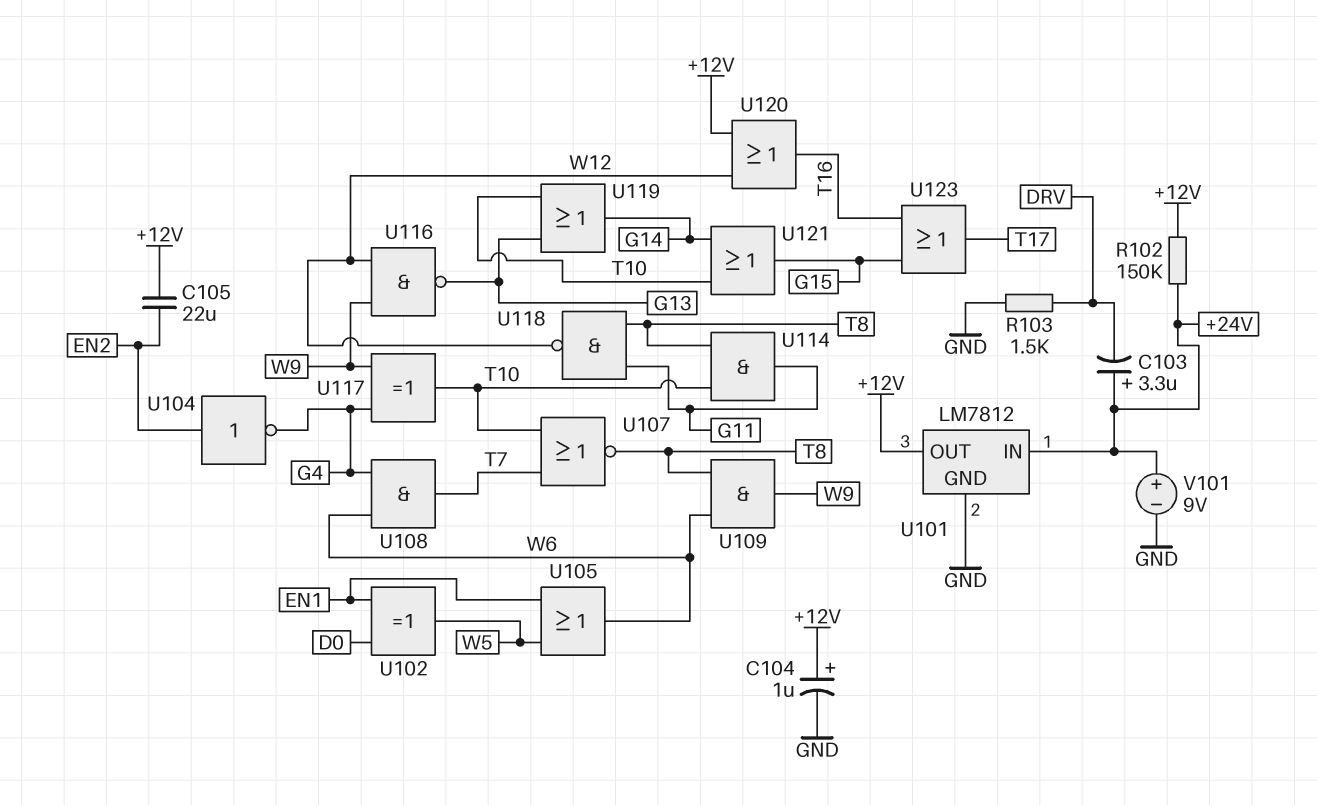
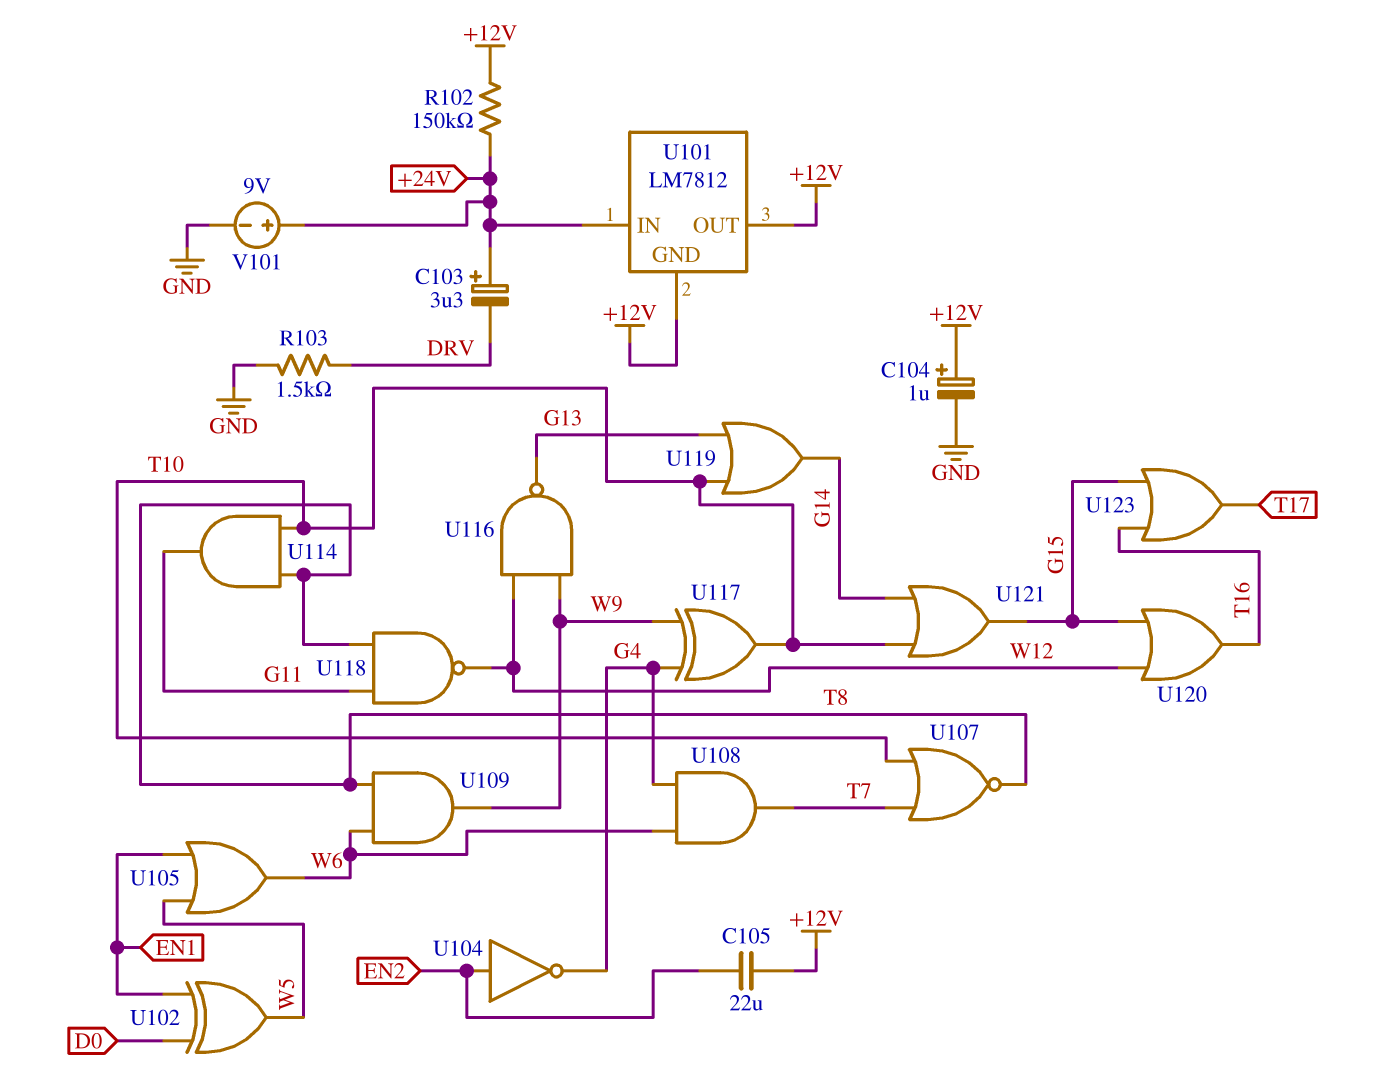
U101 pin GND: GND -> +12V
U120: OR (in +12V, in W12, out T16) -> OR (in G15, in W12, out T16)

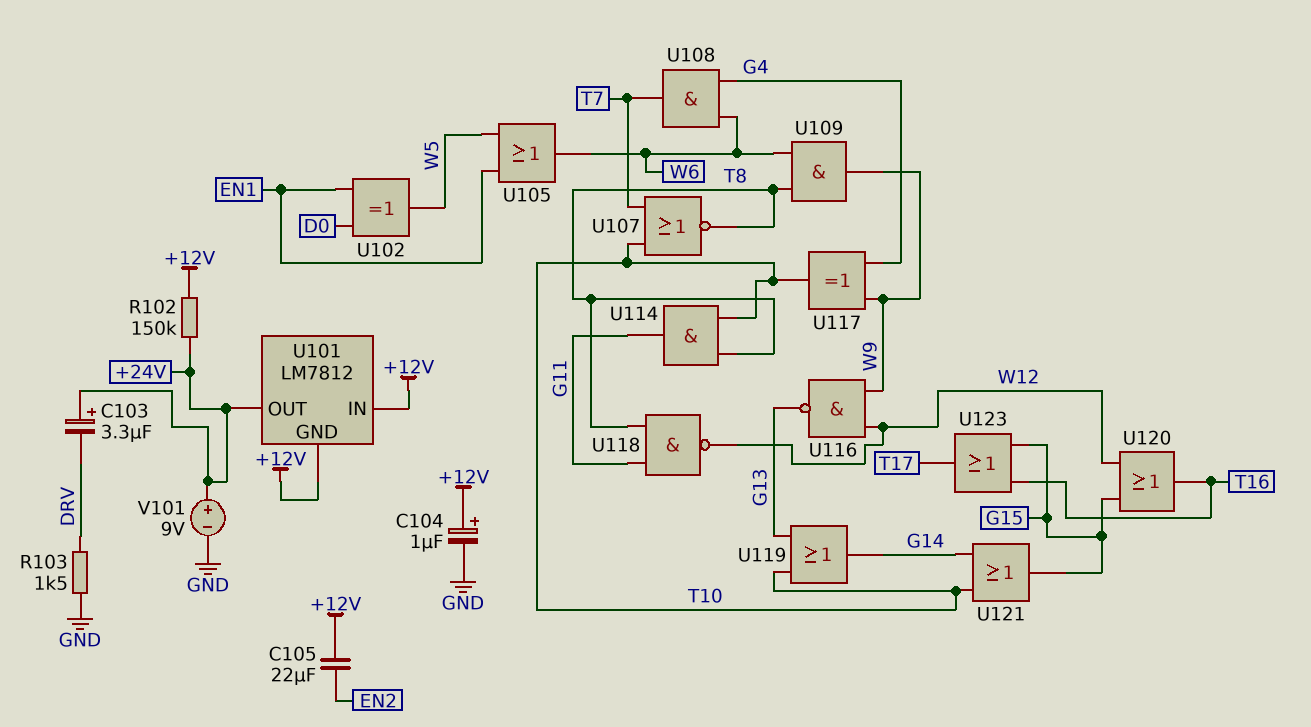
U101 pin IN: +24V -> +12V
U101 pin OUT: +12V -> +24V
U104: NOT (in EN2, out G4) -> none

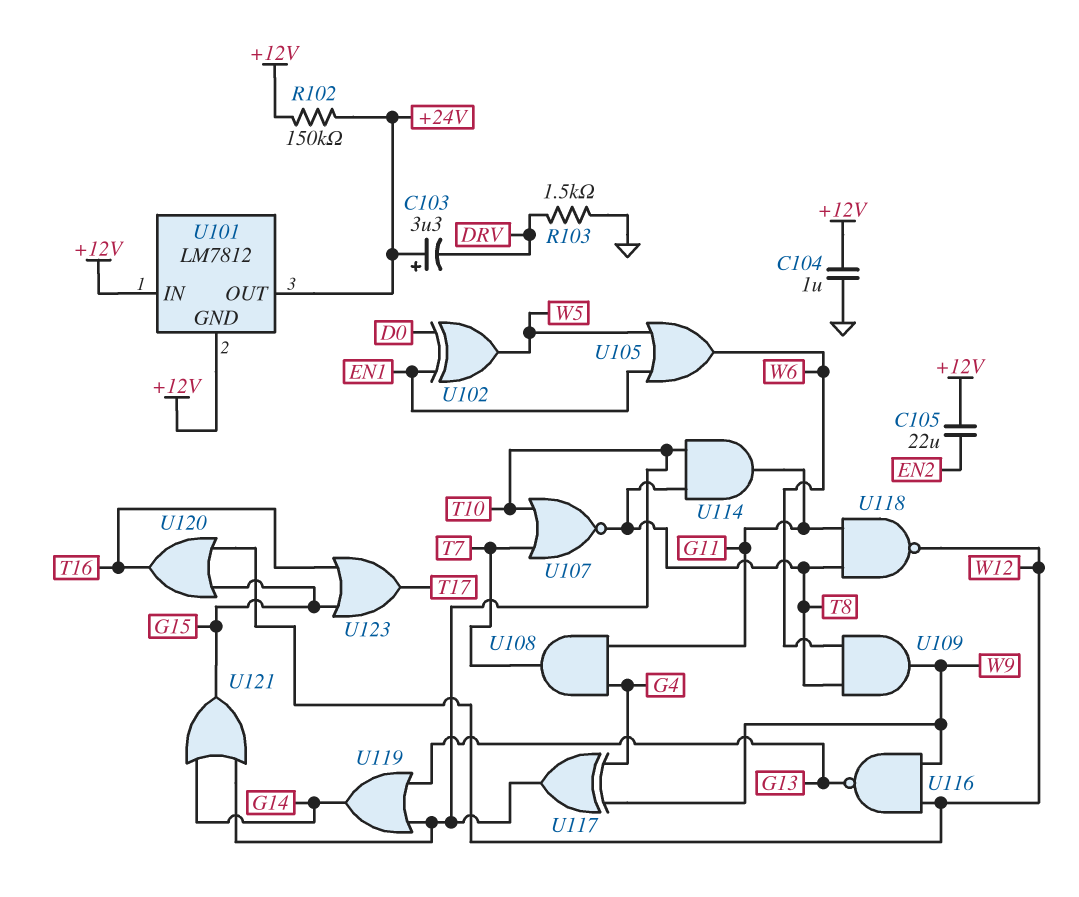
C104: 1uF (plus +12V, minus GND) -> 1uF (+12V, GND)
U108: AND (in G4, in W6, out T7) -> AND (in G4, in G11, out T7)
V101: 9V (plus +24V, minus GND) -> none

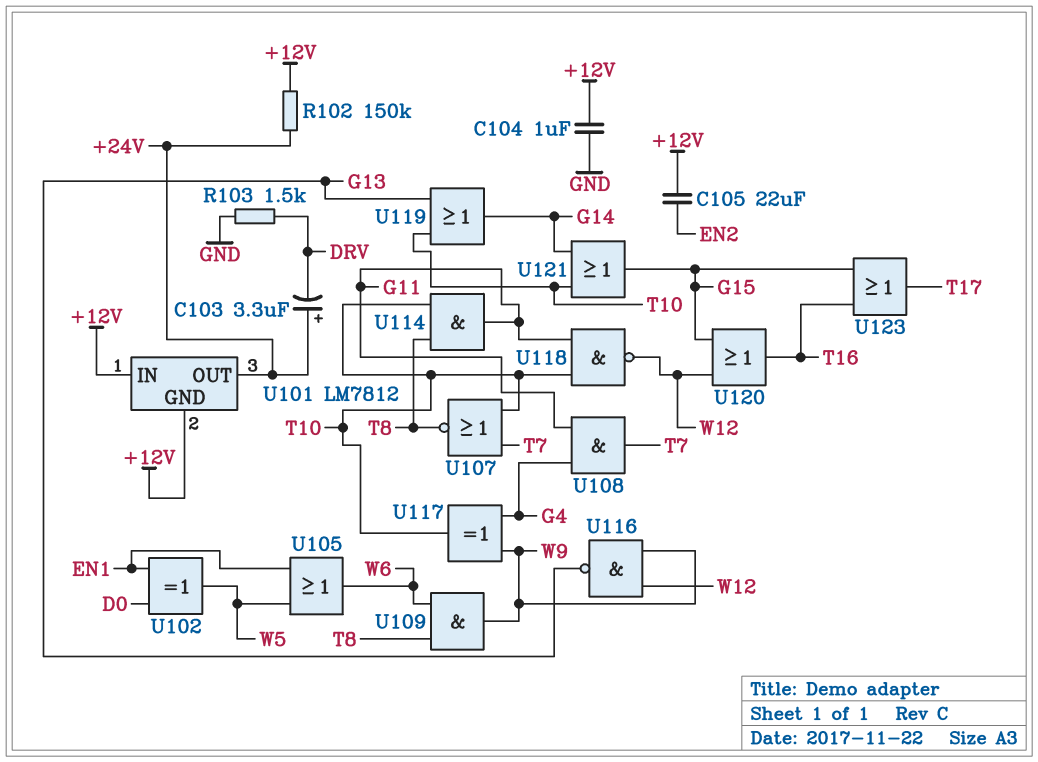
U118: NAND (in G11, in T8, out W12) -> NAND (in G11, in T10, out W12)

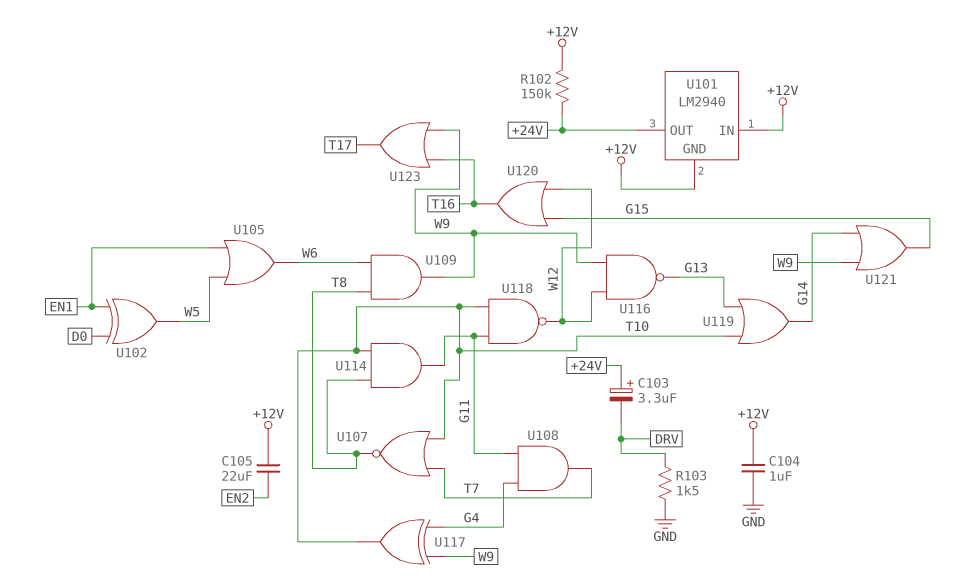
U101: LM7812 -> LM2940
U121: OR (in G14, in T10, out G15) -> OR (in G14, in W9, out G15)
U123: OR (in G15, in T16, out T17) -> OR (in T16, in W9, out T17)

